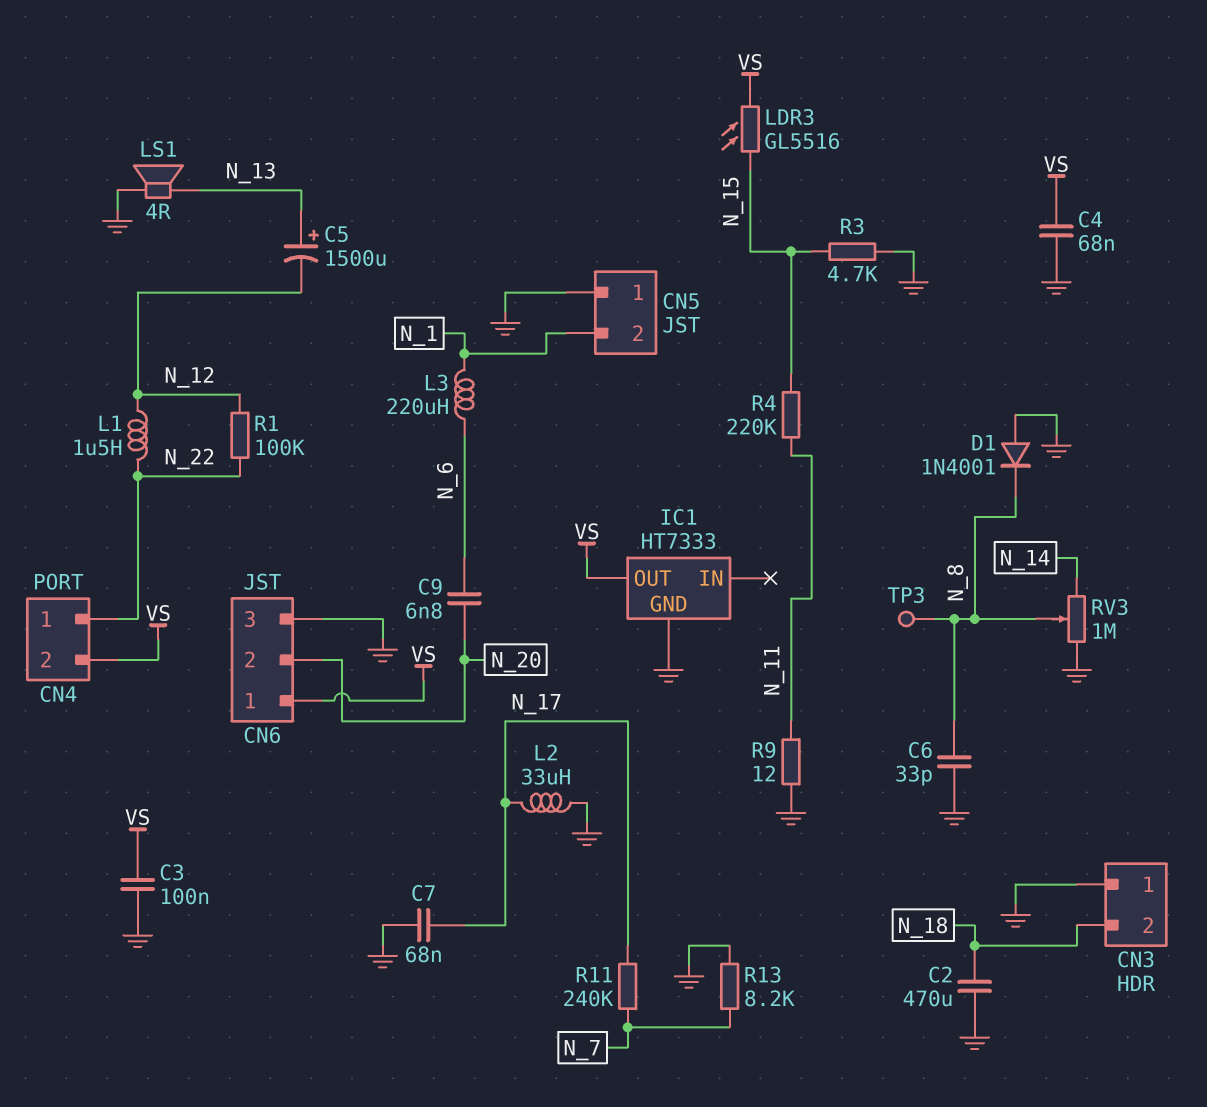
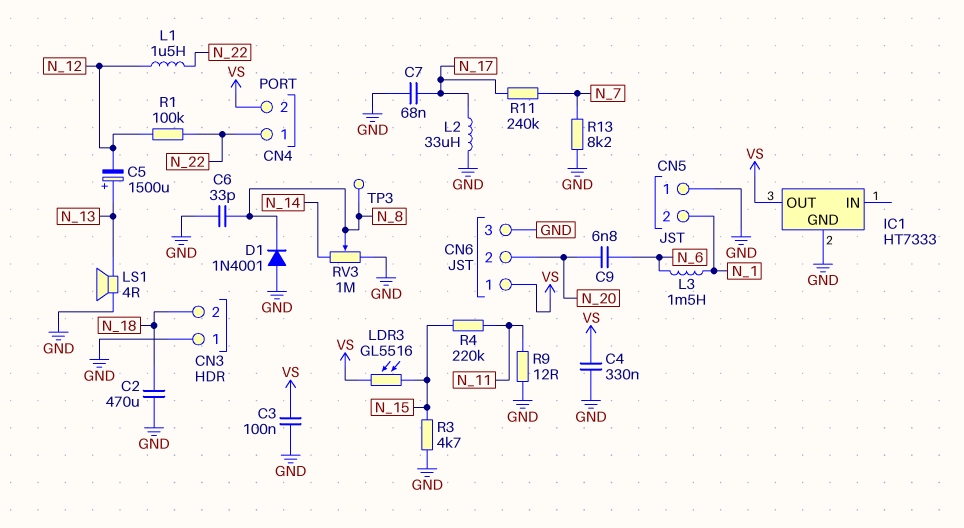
C4: 68nF (GND, VS) -> 330nF (GND, VS)
L3: 220uH (N_1, N_6) -> 1.5mH (N_1, N_6)

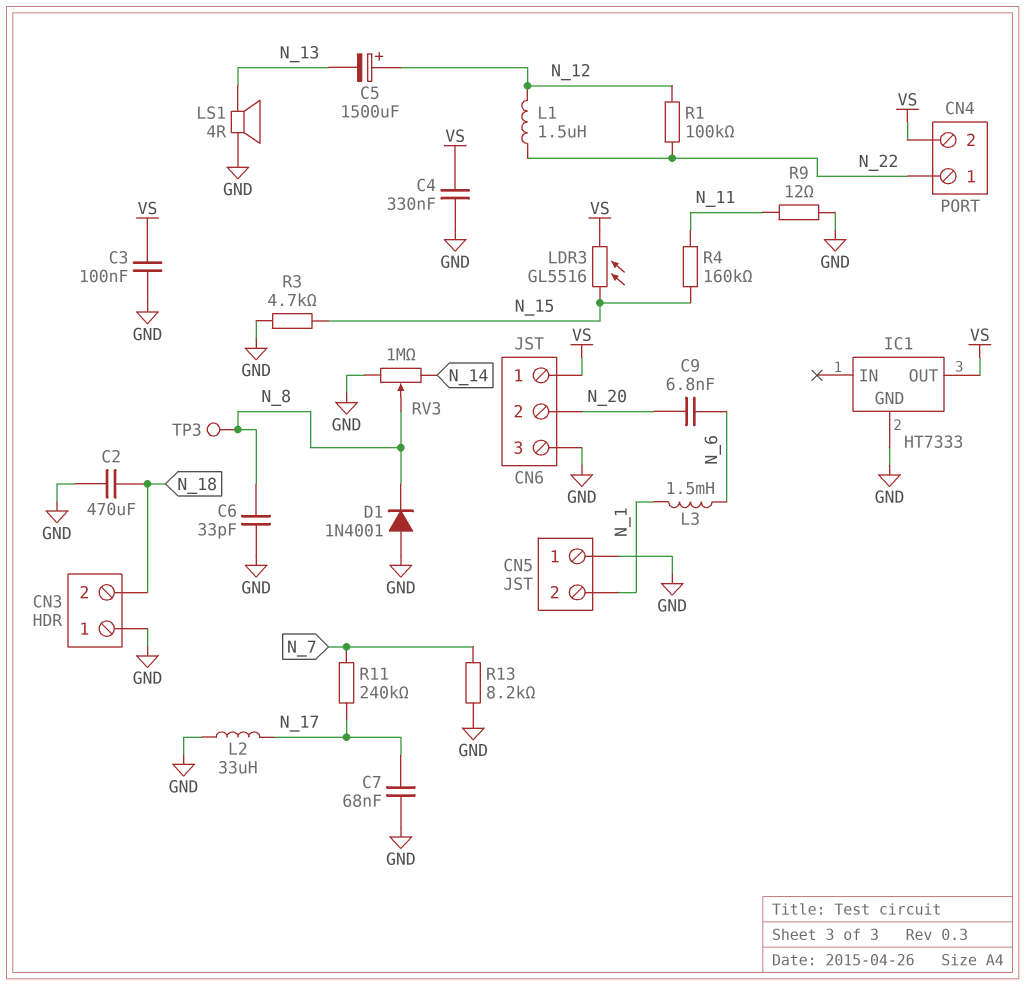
C5: 1500uF (plus N_13, minus N_12) -> 1500uF (plus N_12, minus N_13)
R4: 220k (N_11, N_15) -> 160k (N_11, N_15)

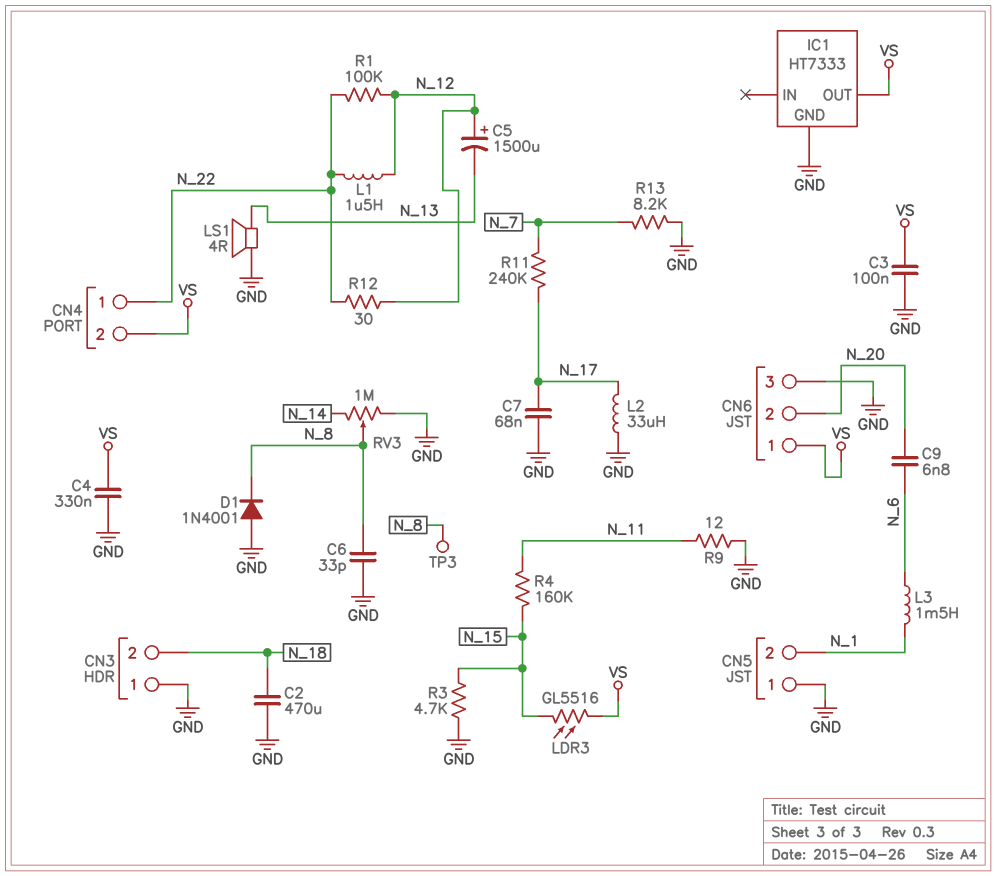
R12: none -> 30 (N_12, N_22)

